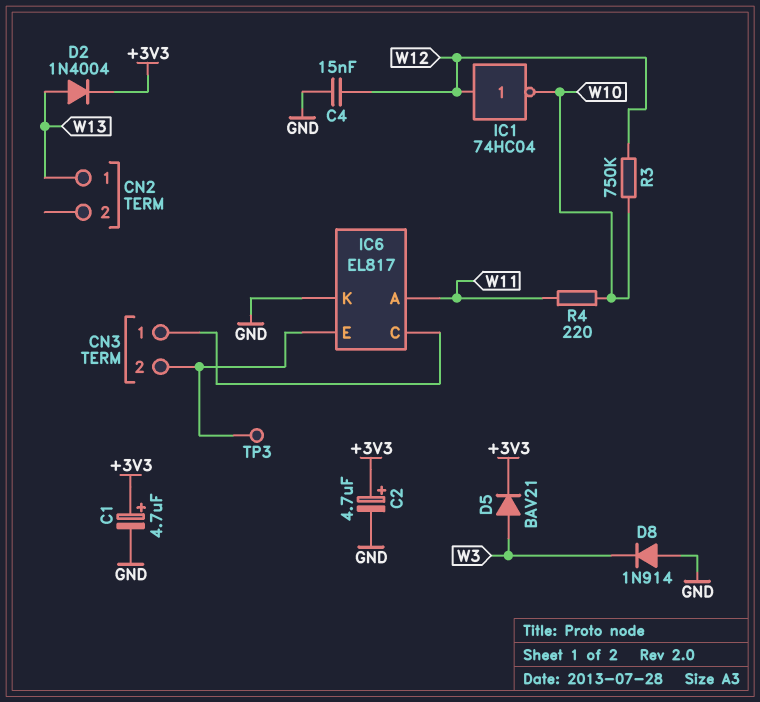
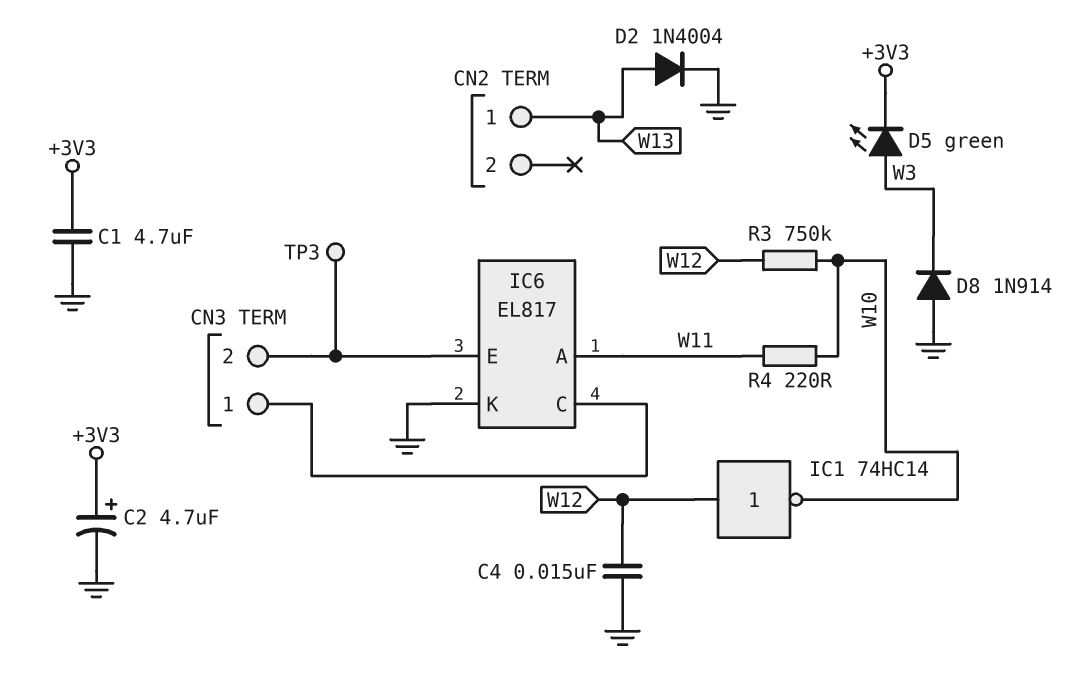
C1: 4.7uF (plus +3V3, minus GND) -> 4.7uF (+3V3, GND)
D2: diode 1N4004 (A W13, K +3V3) -> diode 1N4004 (A W13, K GND)
D5: diode BAV21 (A W3, K +3V3) -> LED green (A W3, K +3V3)
IC1: NOT 74HC04 (in W12, out W10) -> NOT 74HC14 (in W12, out W10)

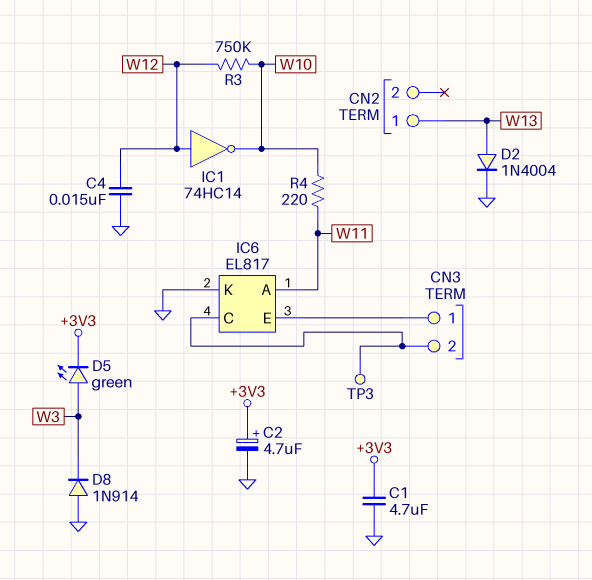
IC6 pin C: CN3/1 -> CN3/2
IC6 pin E: CN3/2 -> CN3/1

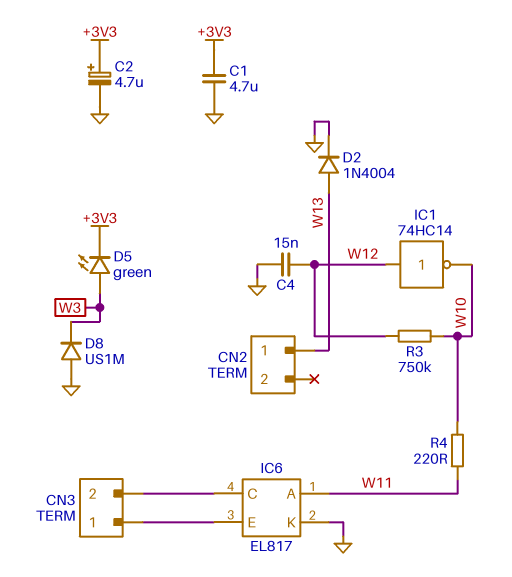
D8: diode 1N914 (A GND, K W3) -> diode US1M (A GND, K W3)
TP3: test point (CN3/2) -> none

